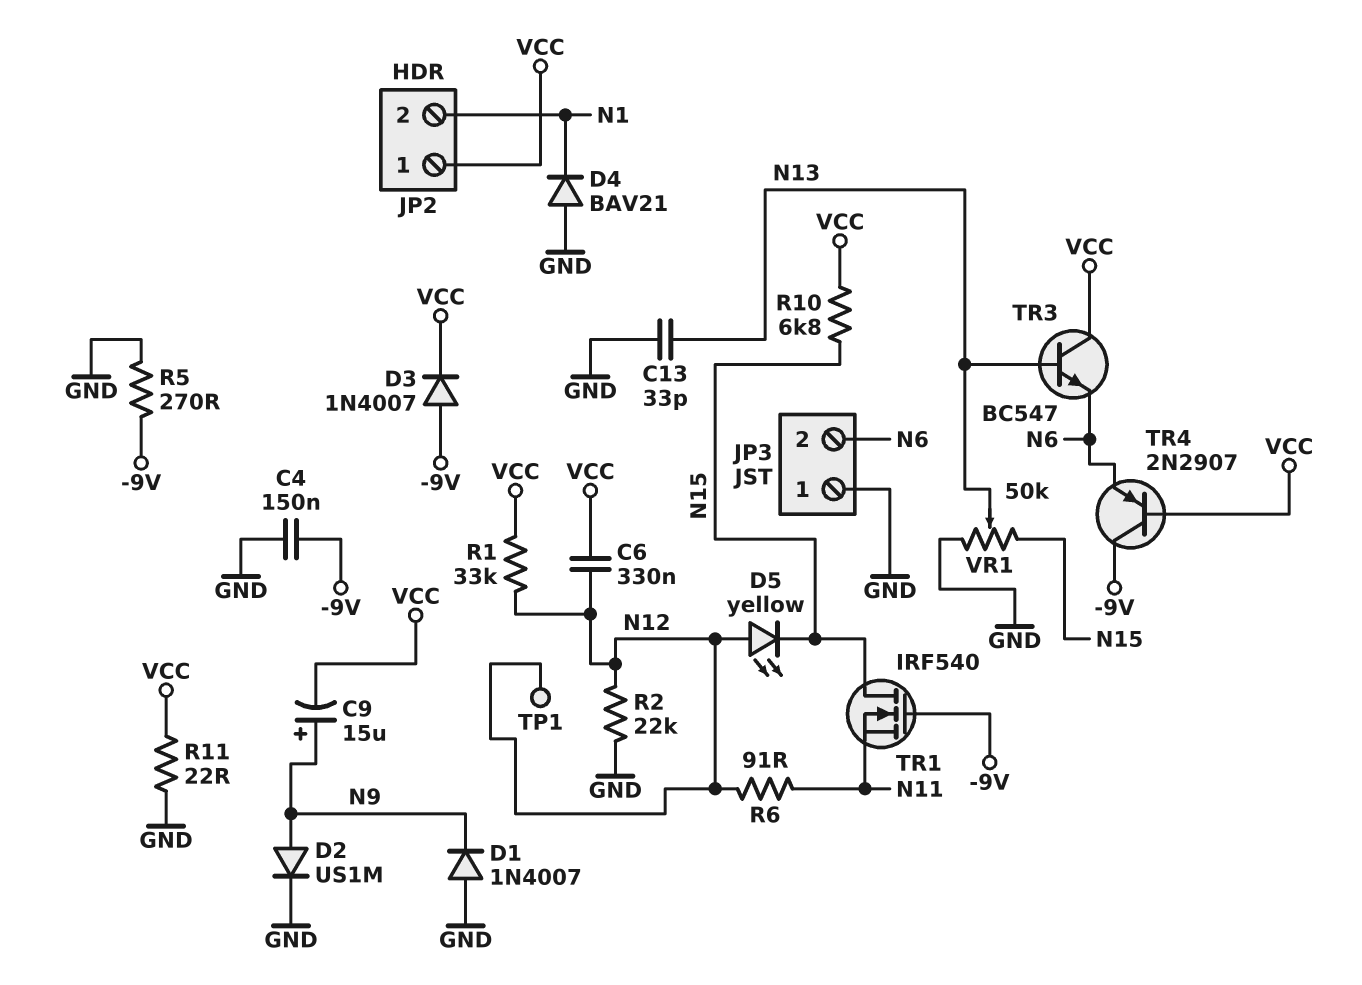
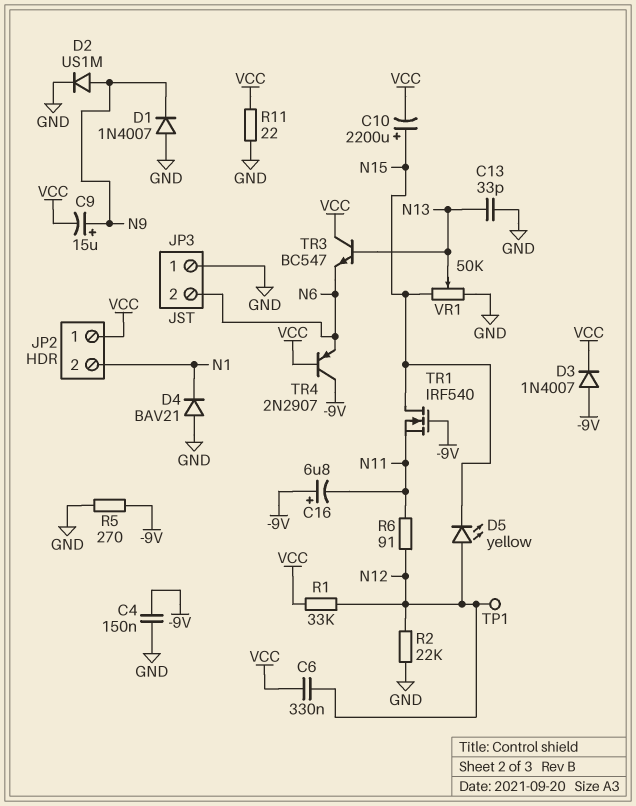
C10: none -> 2200uF (plus N15, minus VCC)
C16: none -> 6.8uF (plus -9V, minus N11)
R10: 6.8k (N15, VCC) -> none

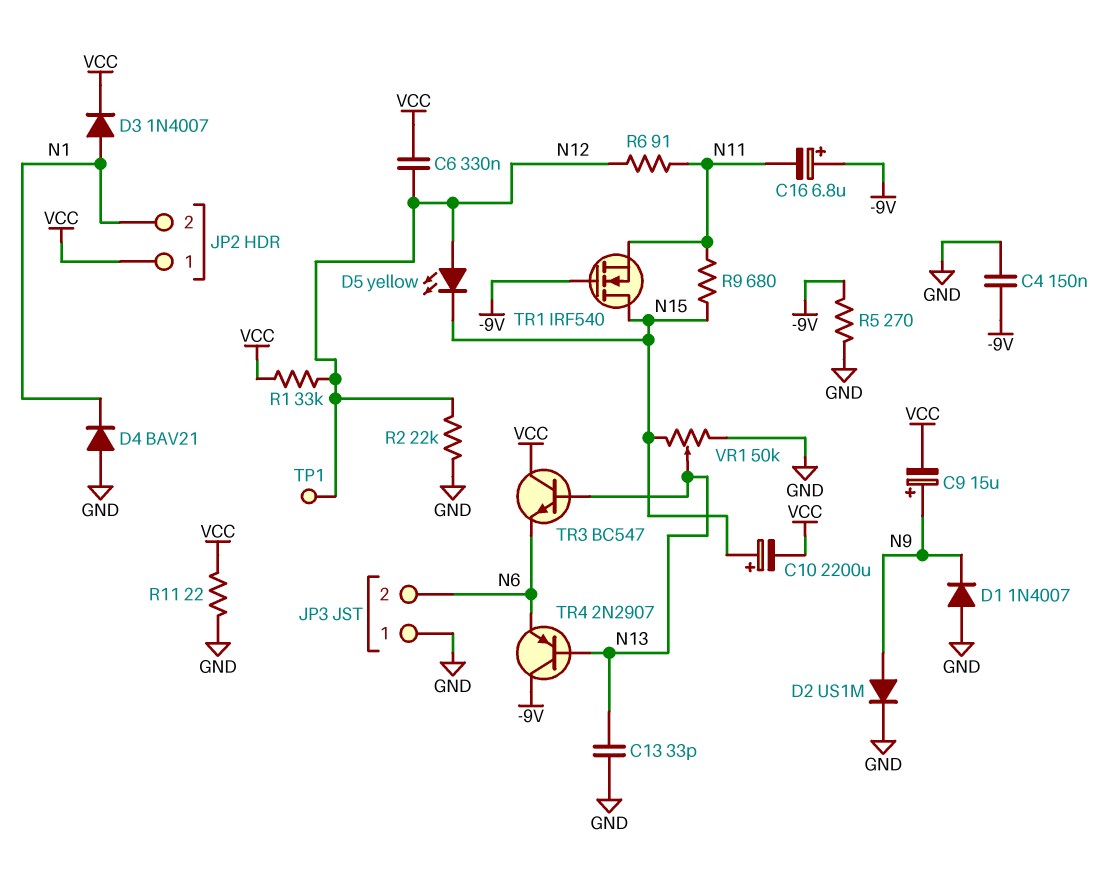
D3: diode 1N4007 (A -9V, K VCC) -> diode 1N4007 (A N1, K VCC)
R9: none -> 680 (N11, N15)
TR4: PNP 2N2907 (B VCC, C -9V, E N6) -> PNP 2N2907 (B N13, C -9V, E N6)

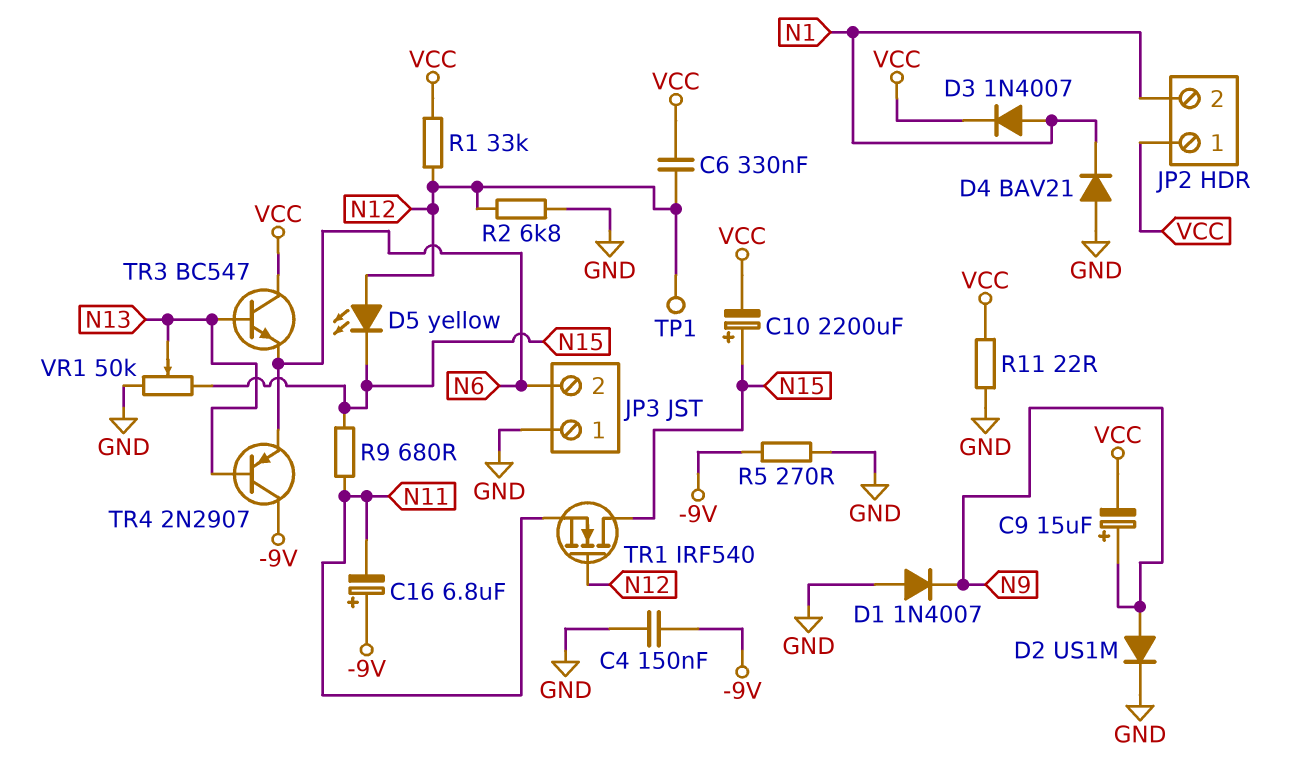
C13: 33pF (GND, N13) -> none
R2: 22k (GND, N12) -> 6.8k (GND, N12)
R6: 91 (N11, N12) -> none
TR1: NMOS IRF540 (G -9V, D N15, S N11) -> NMOS IRF540 (G N12, D N15, S N11)

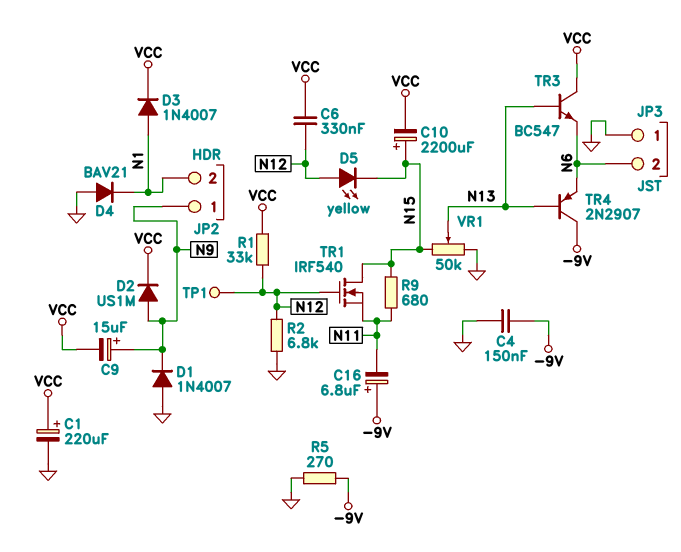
C1: none -> 220uF (plus VCC, minus GND)
D2: diode US1M (A N9, K GND) -> diode US1M (A N9, K VCC)
JP2 pin 1: VCC -> N9
R11: 22 (GND, VCC) -> none

